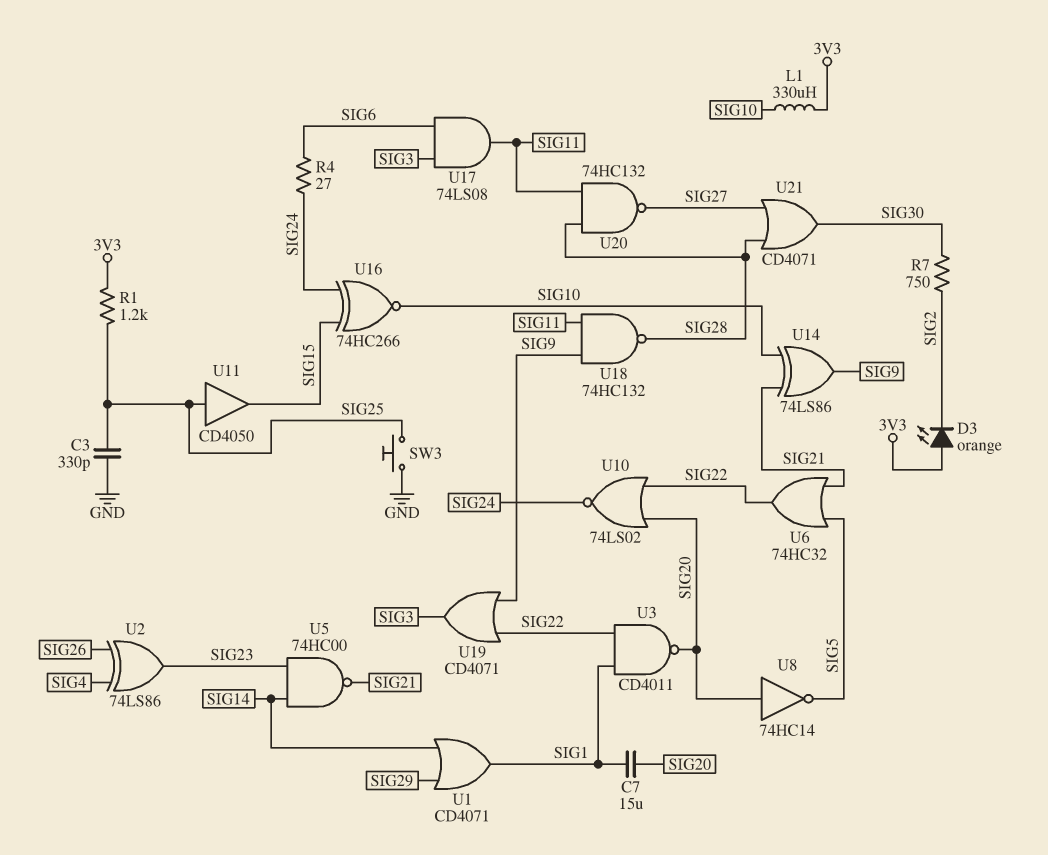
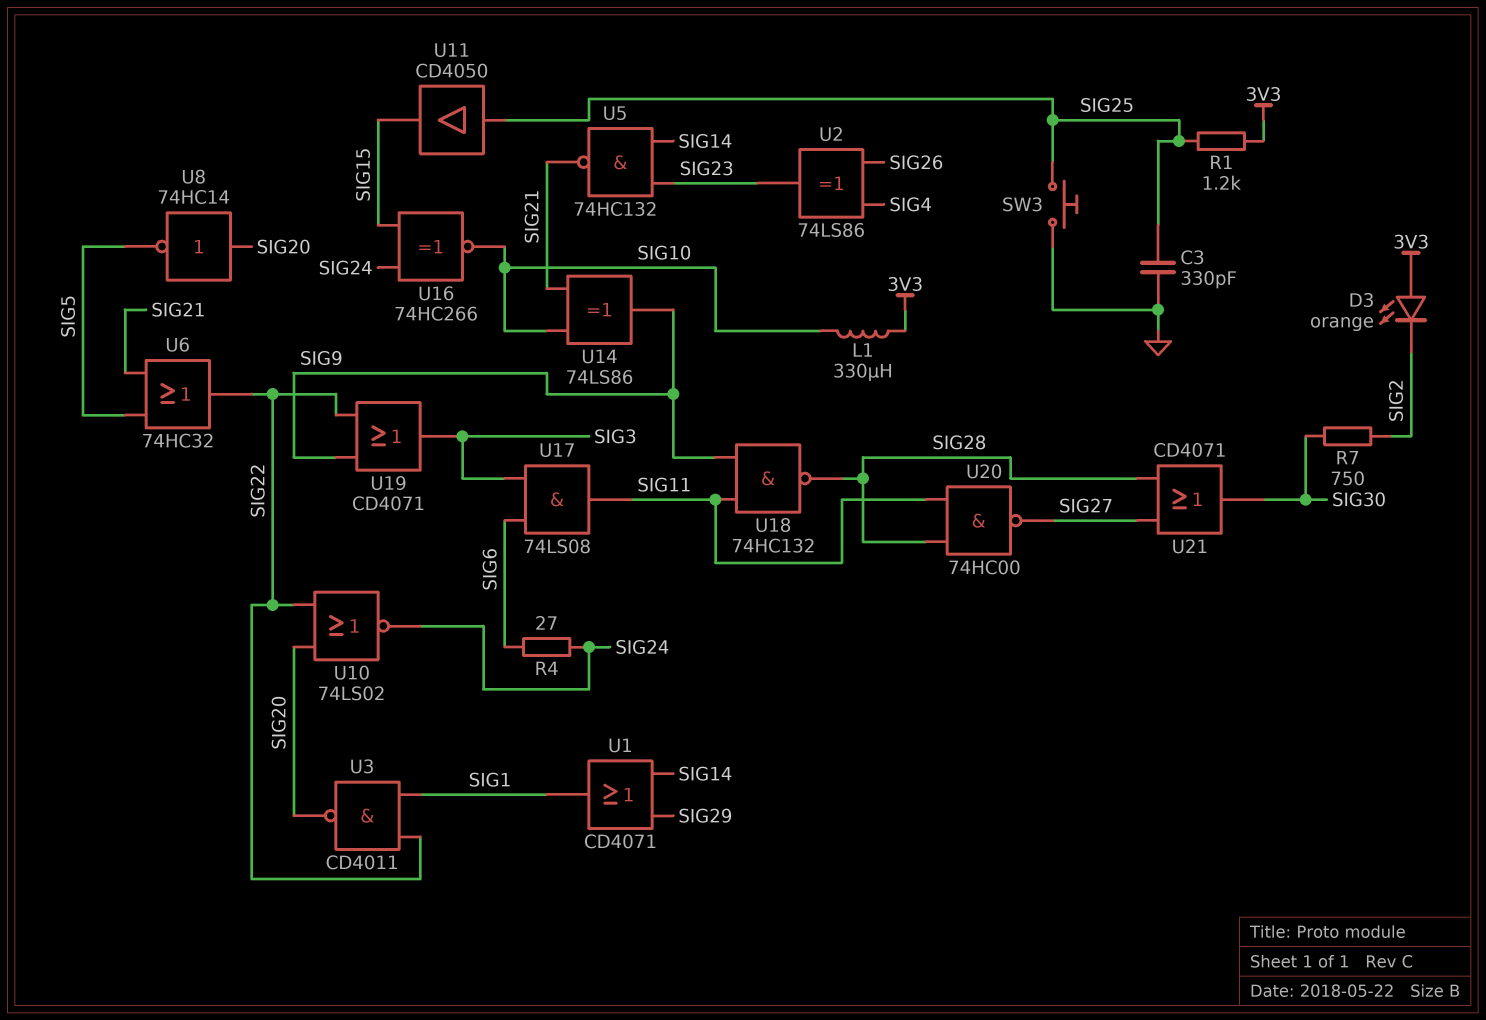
C7: 15uF (SIG1, SIG20) -> none
U5: NAND 74HC00 (in SIG14, in SIG23, out SIG21) -> NAND 74HC132 (in SIG14, in SIG23, out SIG21)
U20: NAND 74HC132 (in SIG11, in SIG28, out SIG27) -> NAND 74HC00 (in SIG11, in SIG28, out SIG27)

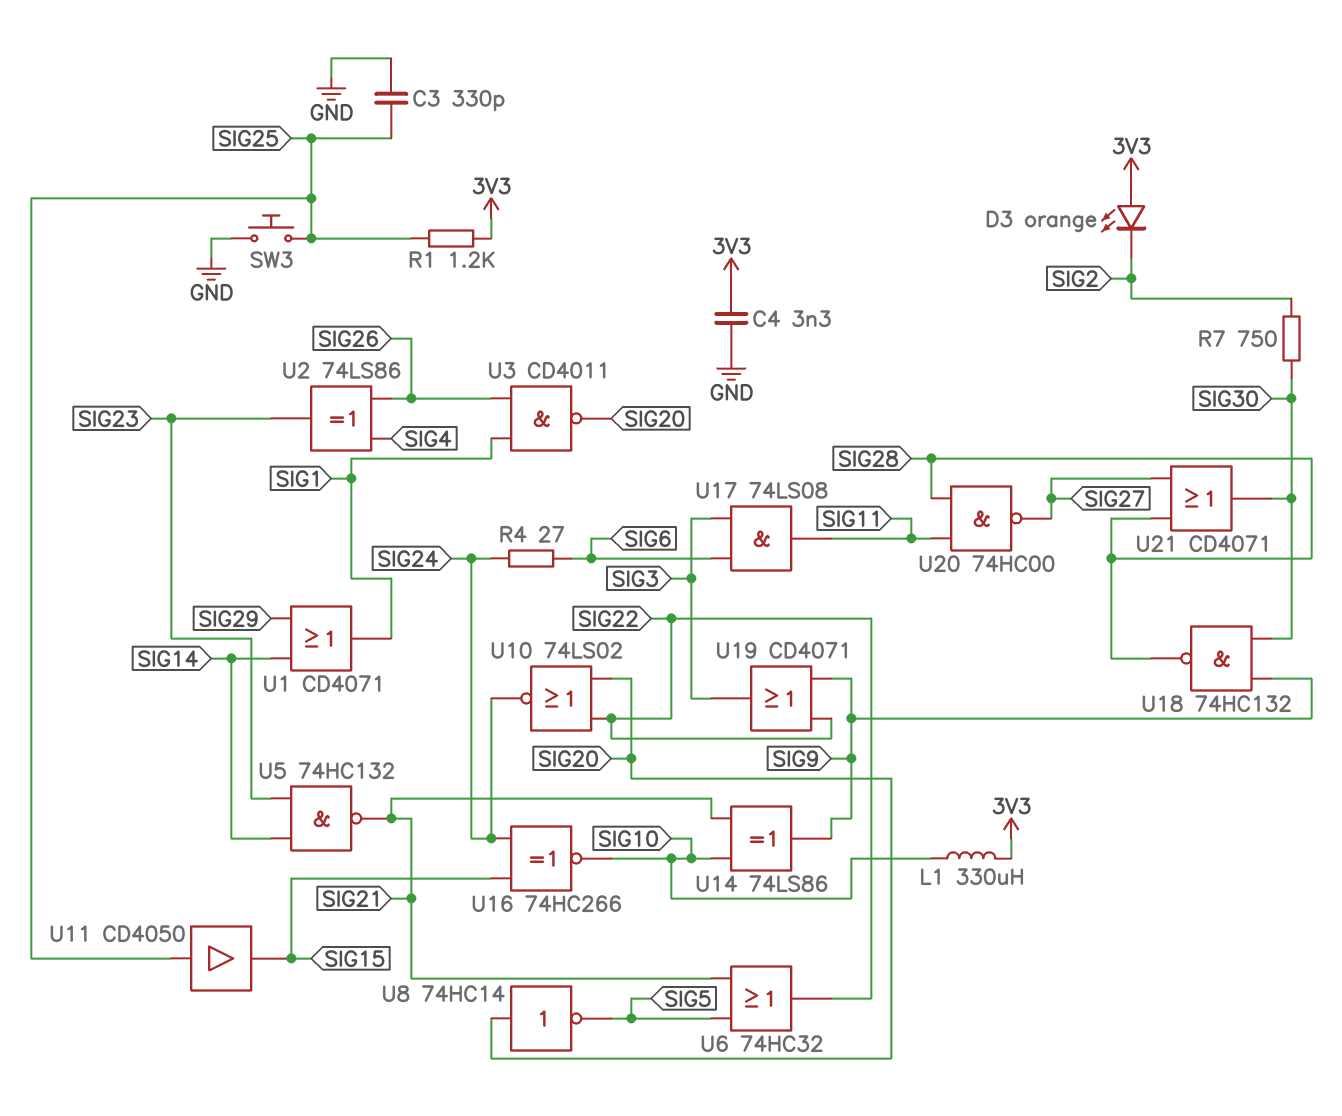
C4: none -> 3.3nF (3V3, GND)
U3: NAND CD4011 (in SIG1, in SIG22, out SIG20) -> NAND CD4011 (in SIG1, in SIG26, out SIG20)
U18: NAND 74HC132 (in SIG9, in SIG11, out SIG28) -> NAND 74HC132 (in SIG9, in SIG30, out SIG28)

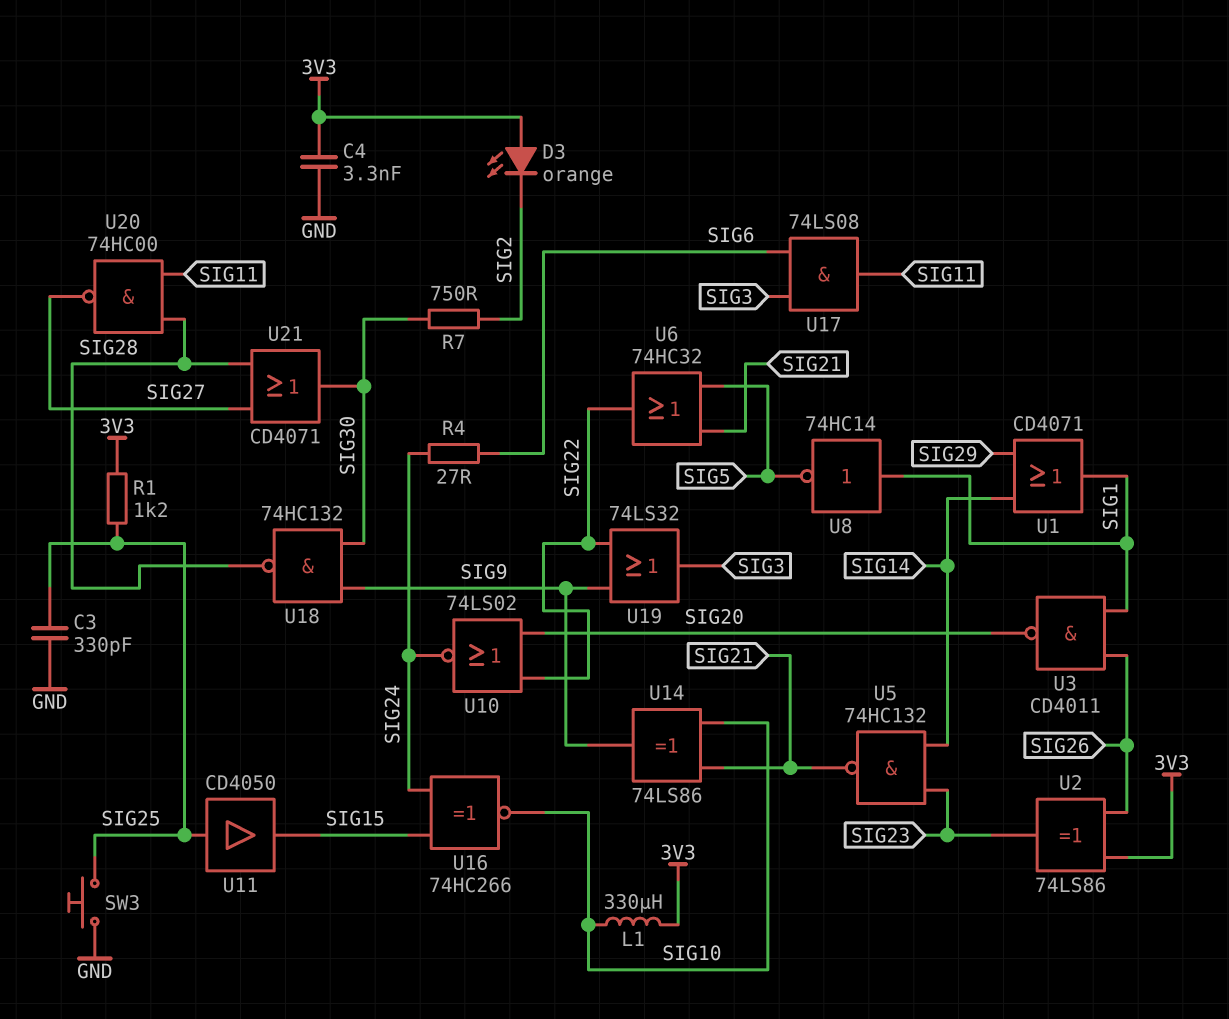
U2: XOR 74LS86 (in SIG4, in SIG26, out SIG23) -> XOR 74LS86 (in 3V3, in SIG26, out SIG23)
U8: NOT 74HC14 (in SIG20, out SIG5) -> NOT 74HC14 (in SIG1, out SIG5)
U19: OR CD4071 (in SIG9, in SIG22, out SIG3) -> OR 74LS32 (in SIG9, in SIG22, out SIG3)

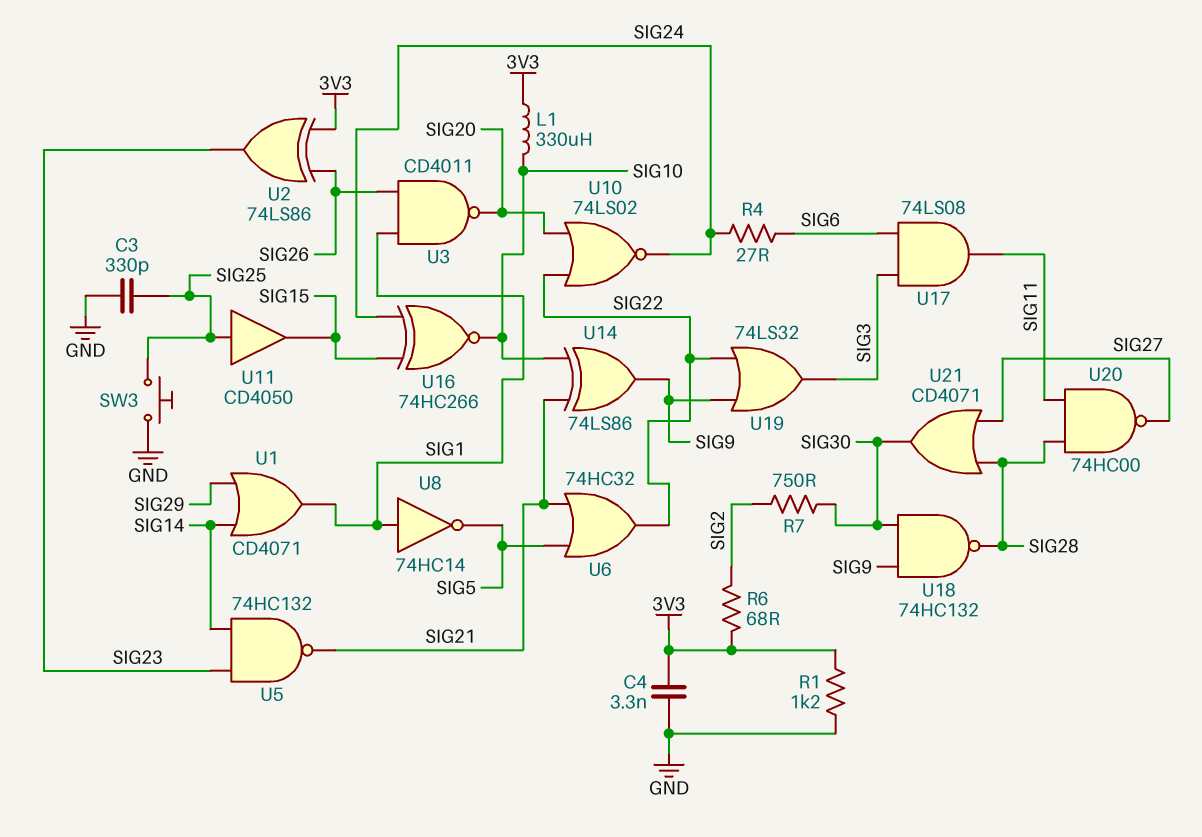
D3: LED orange (A 3V3, K SIG2) -> none
R1: 1.2k (3V3, SIG25) -> 1.2k (3V3, GND)
R6: none -> 68 (3V3, SIG2)

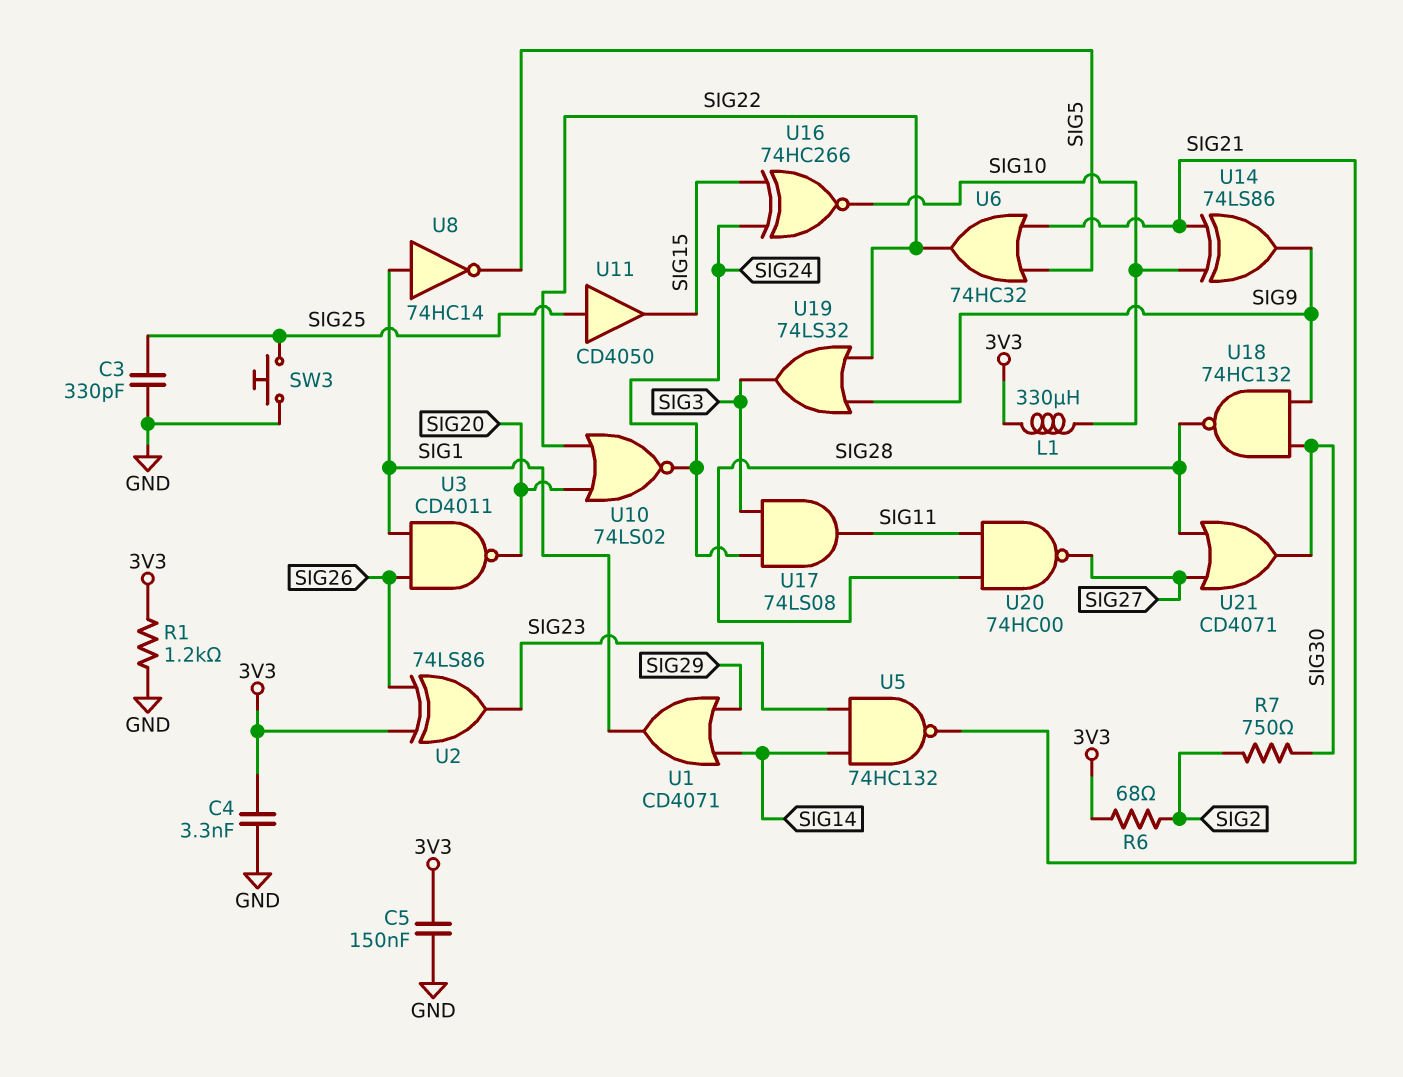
C5: none -> 150nF (3V3, GND)
R4: 27 (SIG6, SIG24) -> none
U17: AND 74LS08 (in SIG3, in SIG6, out SIG11) -> AND 74LS08 (in SIG3, in SIG24, out SIG11)

